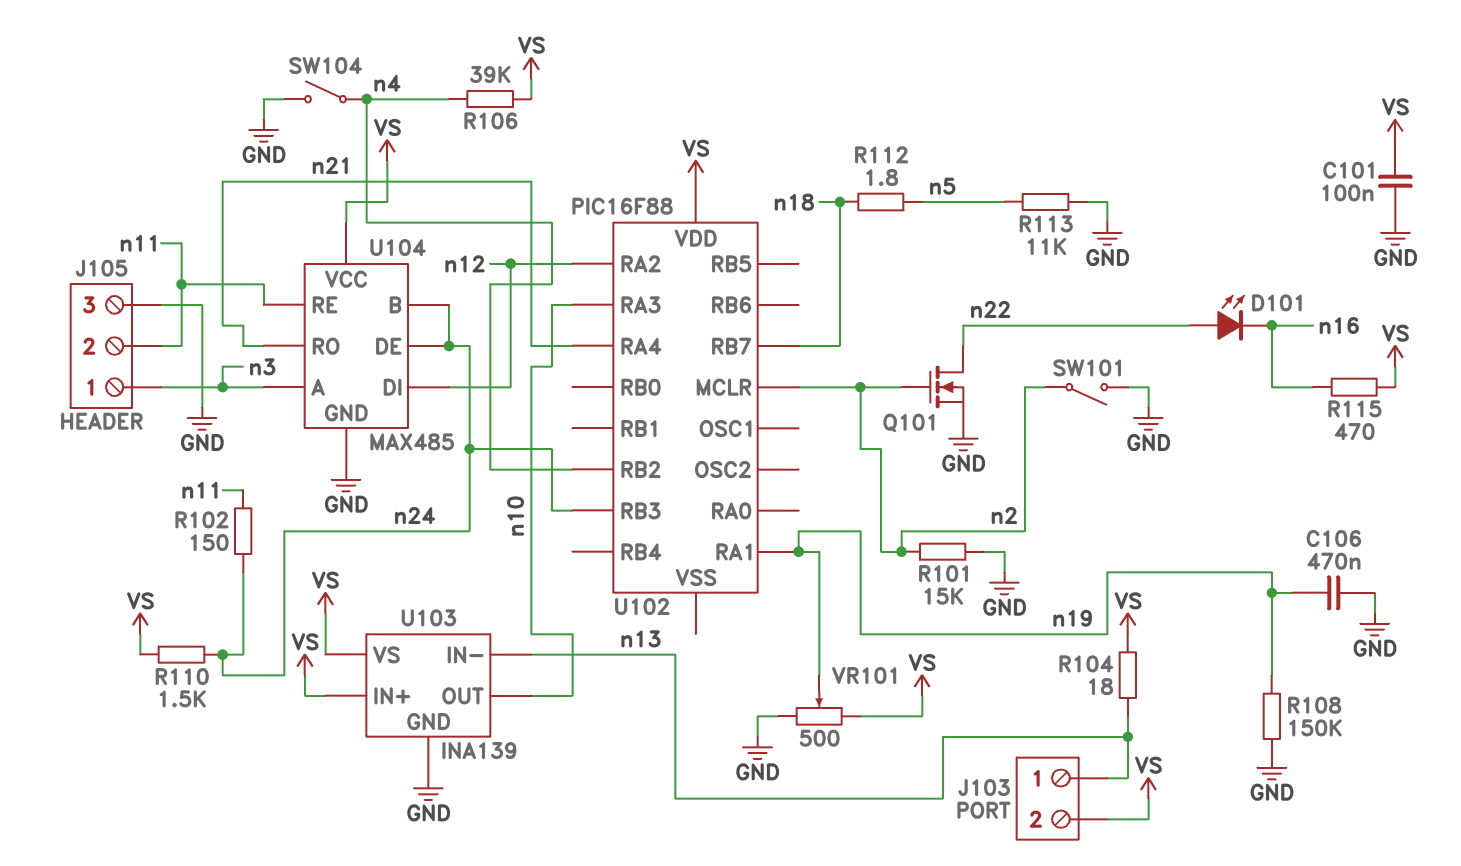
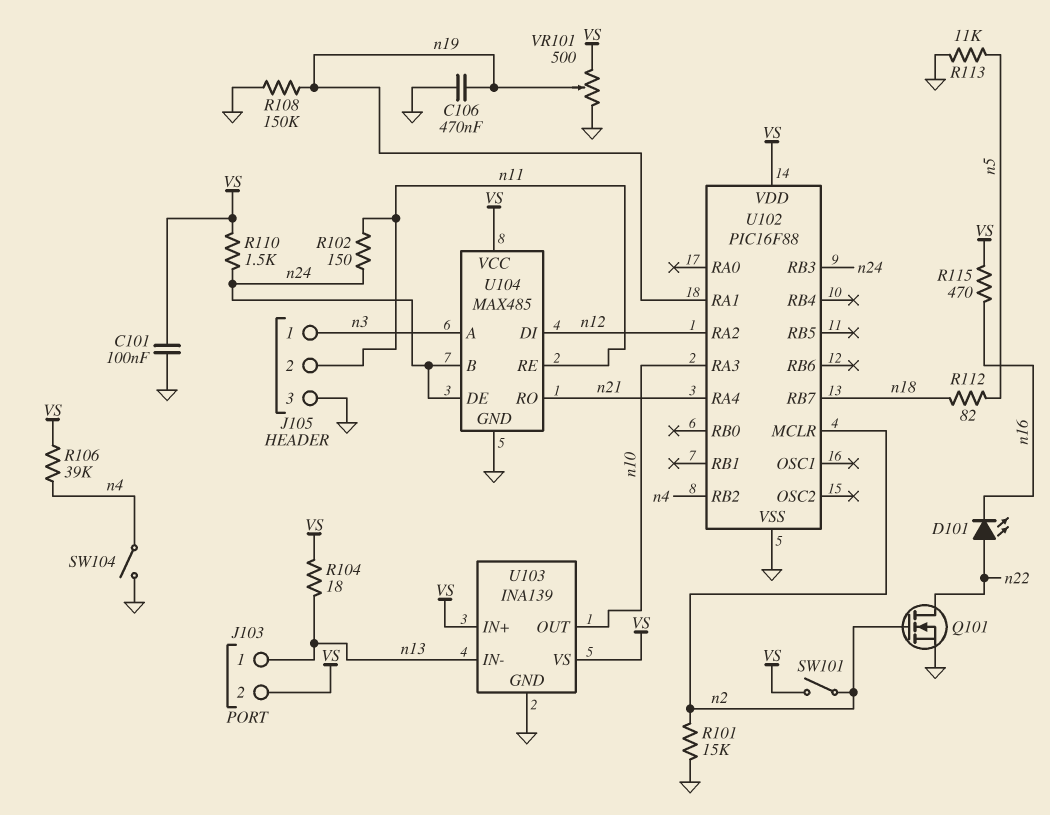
R112: 1.8 (n5, n18) -> 82 (n5, n18)
SW101: switch (GND, n2) -> switch (VS, n2)
U102 pin VSS: none -> GND

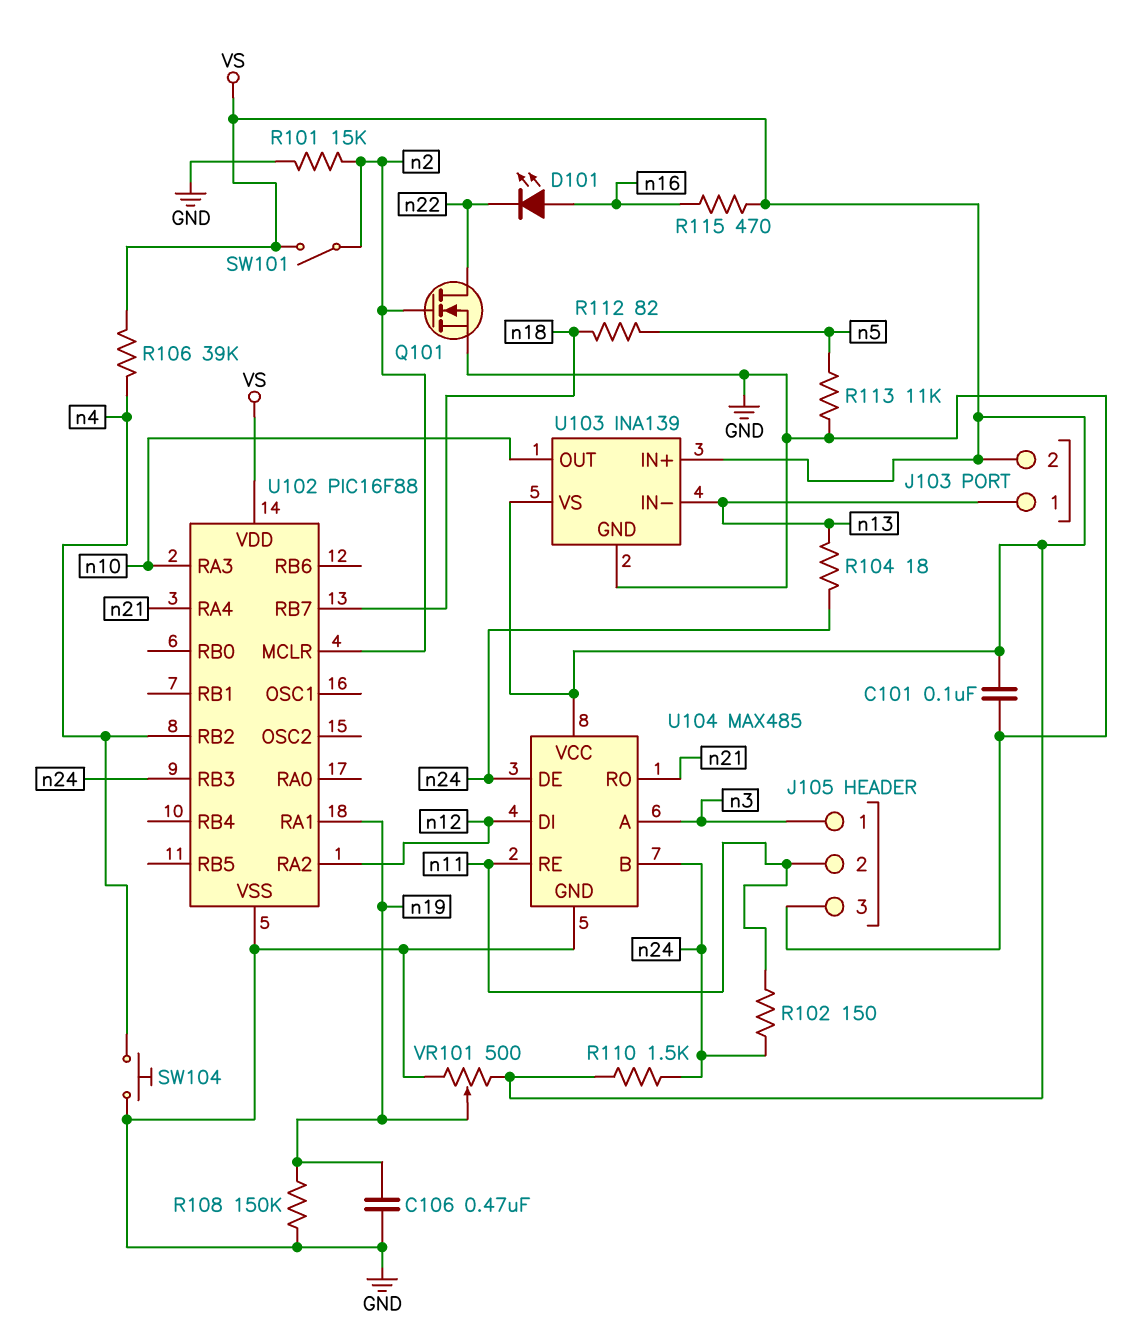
D101: LED (A n22, K n16) -> LED (A n16, K n22)
R104: 18 (VS, n13) -> 18 (n13, n24)
SW104: switch (GND, n4) -> button (GND, n4)

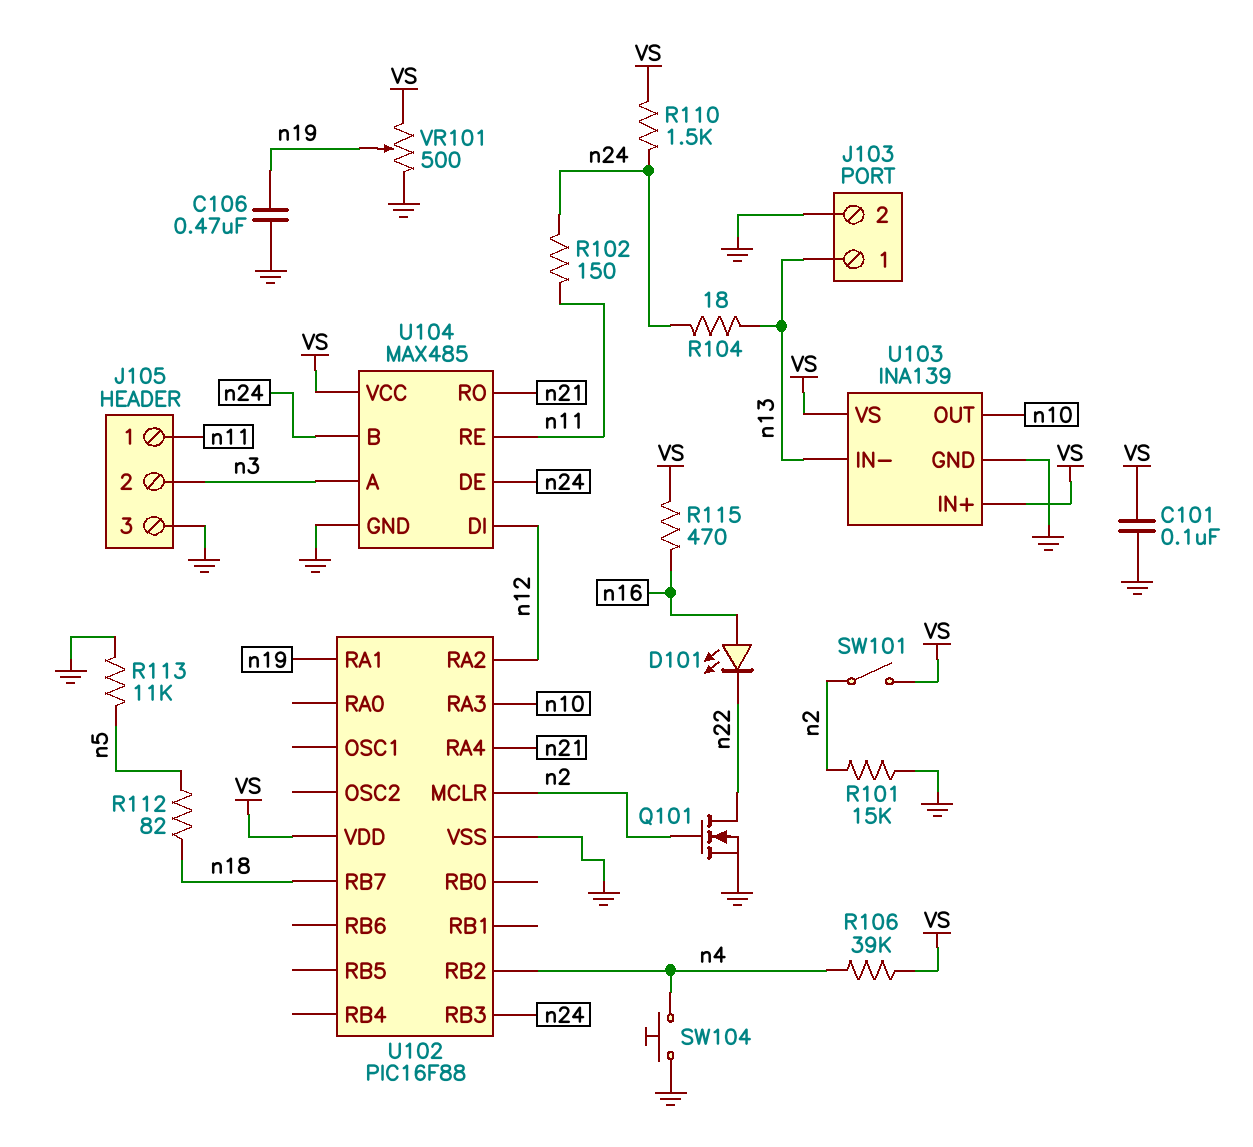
J103 pin 2: VS -> GND
J105 pin 1: n3 -> n11
J105 pin 2: n11 -> n3
R108: 150k (GND, n19) -> none

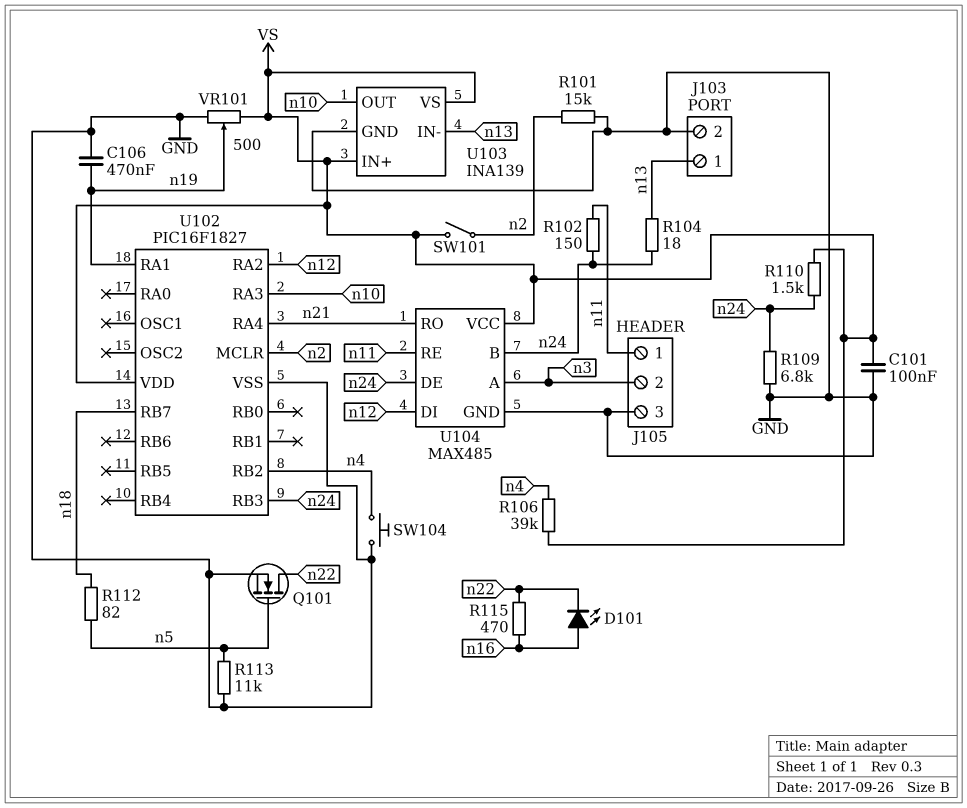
Q101: NMOS (G n2, D n22, S GND) -> NMOS (G n5, D n22, S GND)
R109: none -> 6.8k (GND, n24)
R115: 470 (VS, n16) -> 470 (n16, n22)
U102: PIC16F88 -> PIC16F1827

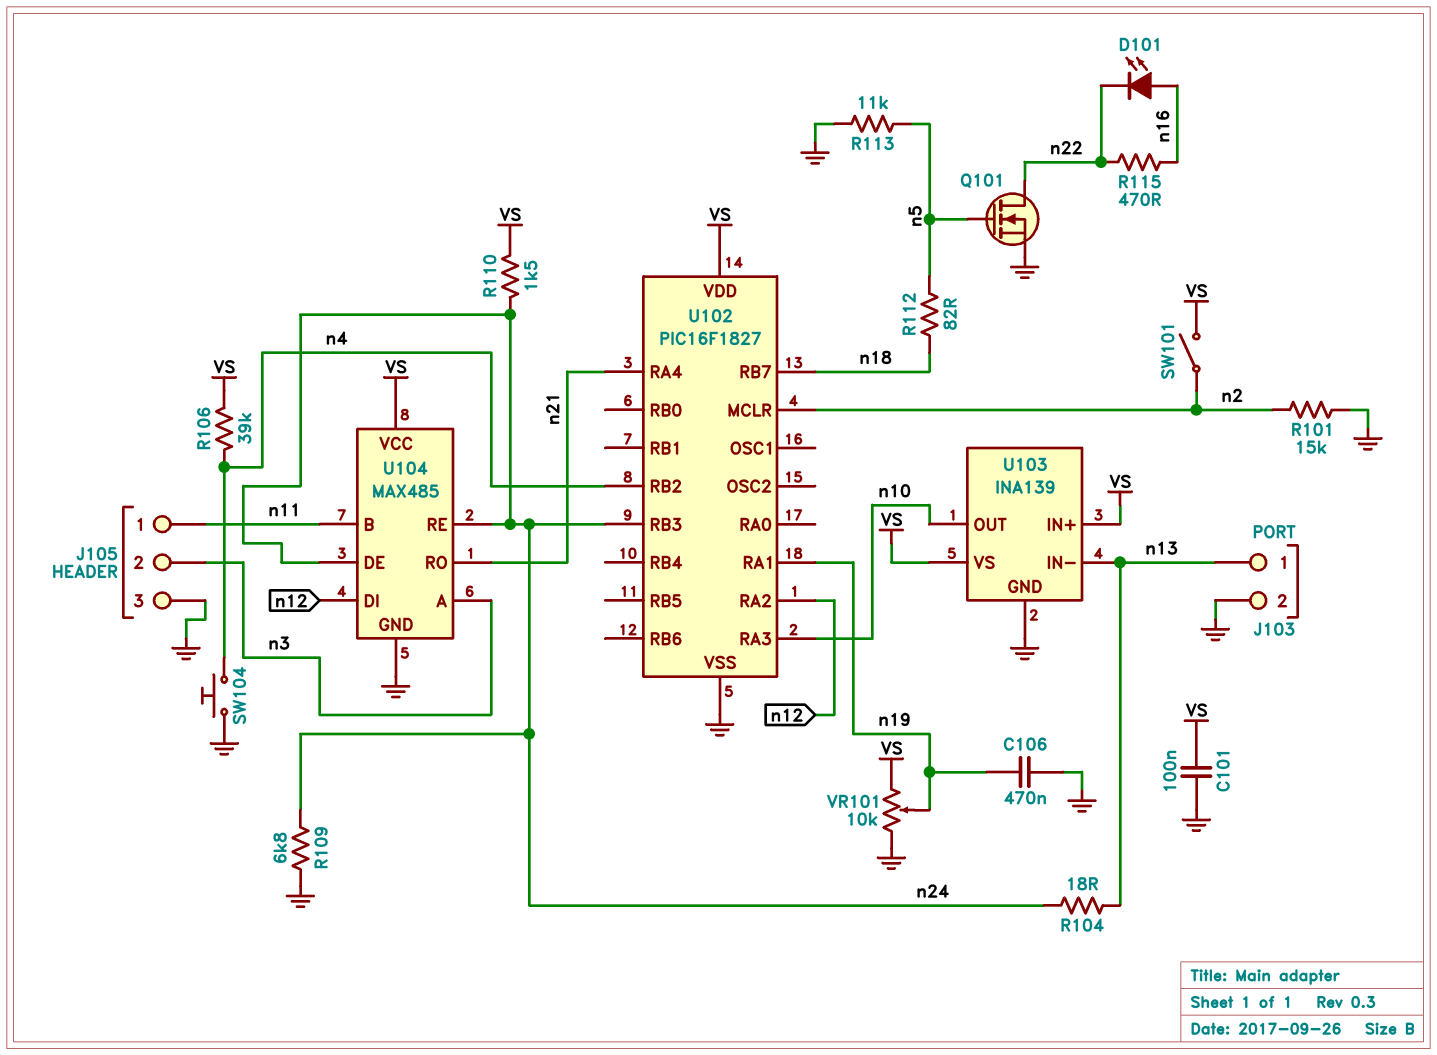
R102: 150 (n11, n24) -> none
U104 pin B: n24 -> n11
U104 pin RE: n11 -> n24
VR101: 500 (GND, VS, wiper n19) -> 10k (GND, VS, wiper n19)

